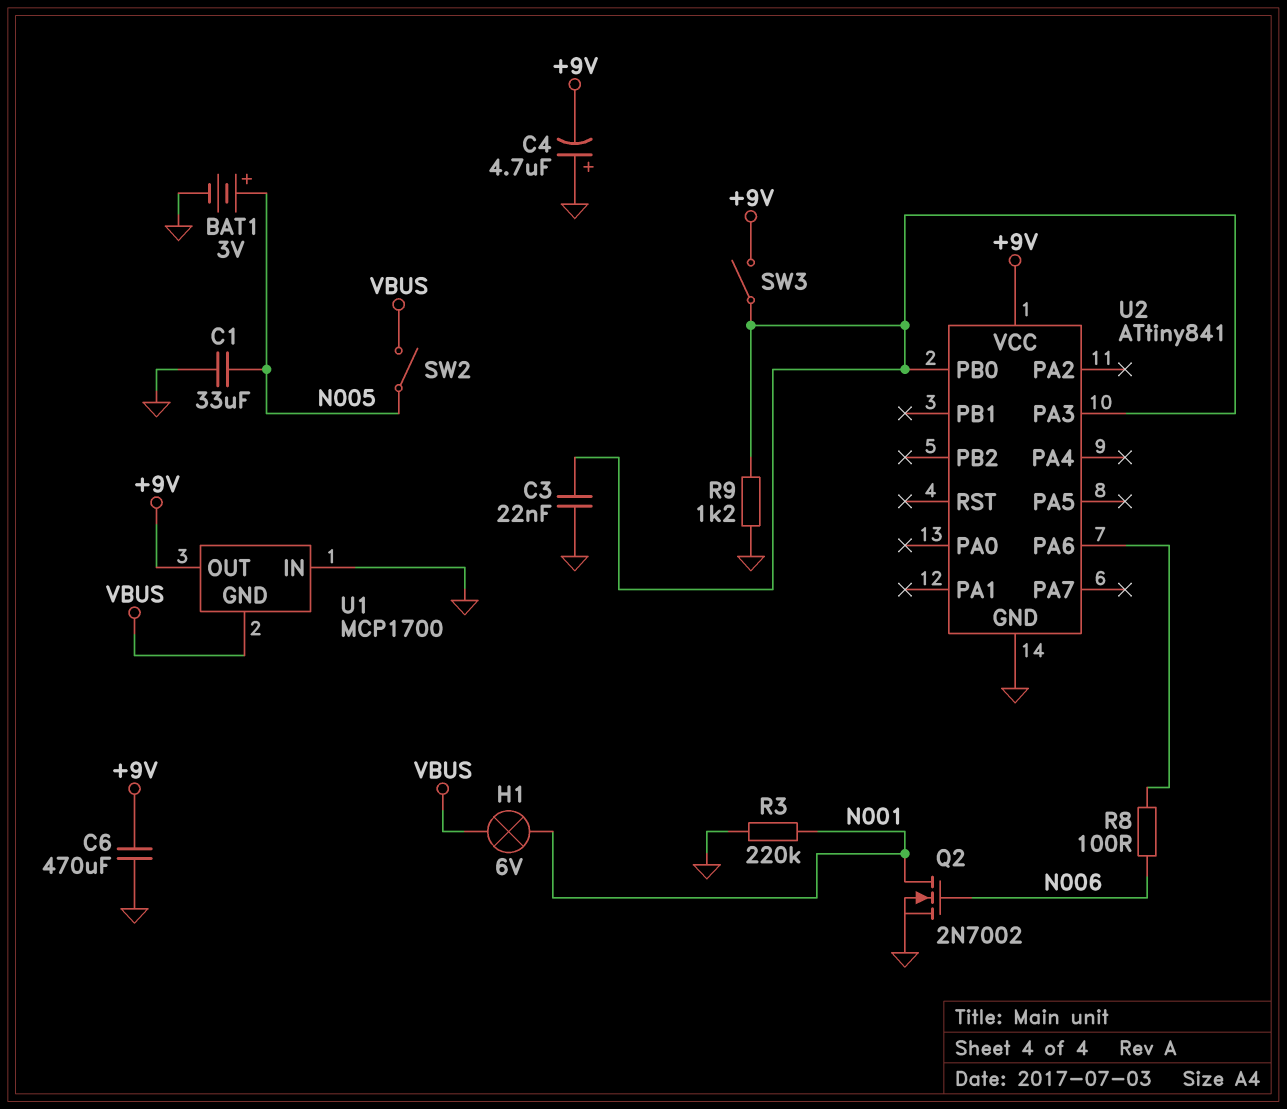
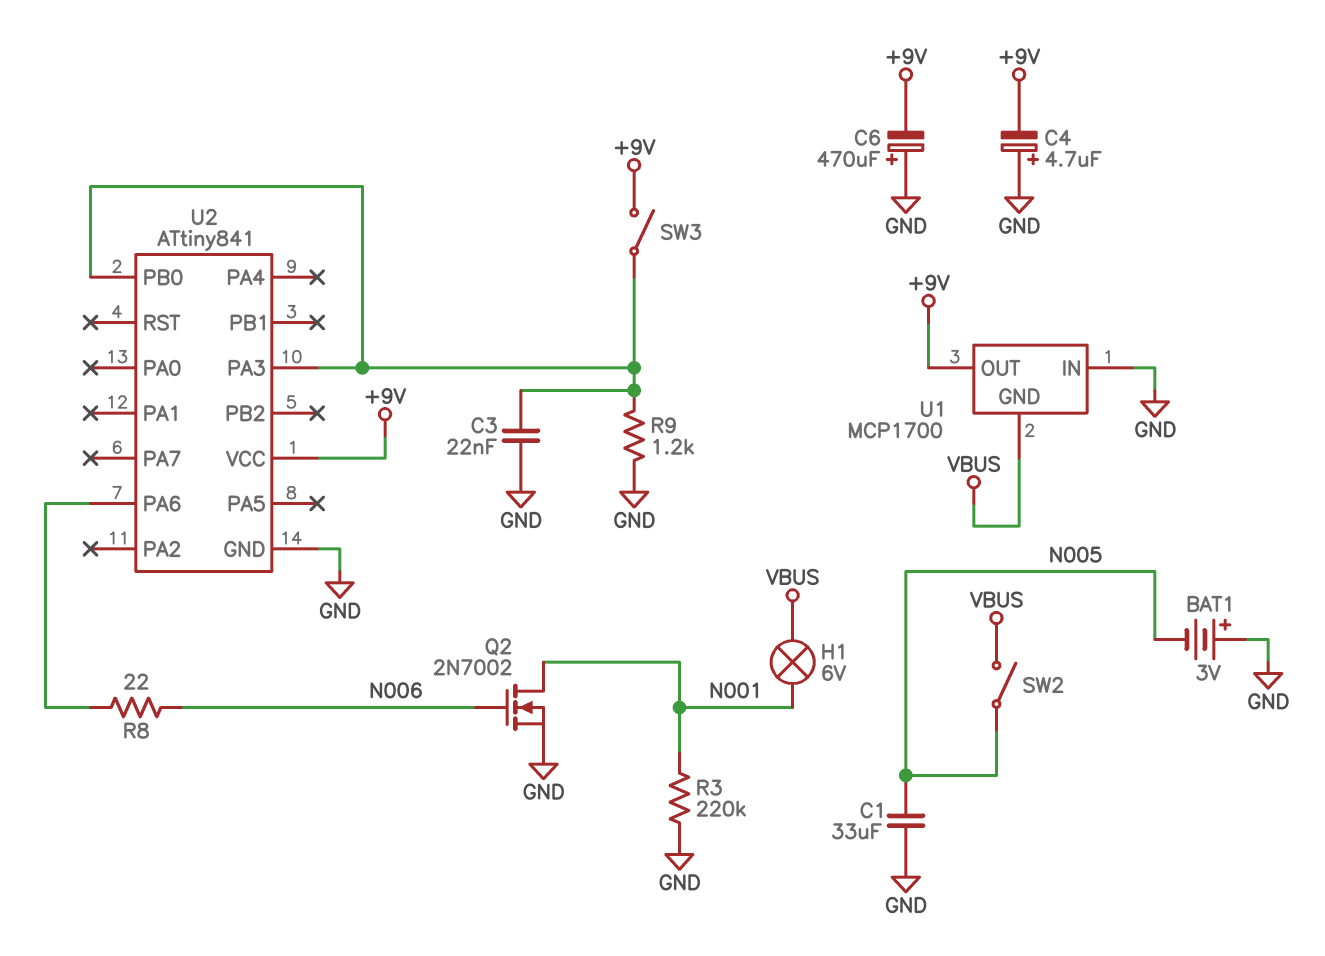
BAT1: 3V (plus N005, minus GND) -> 3V (plus GND, minus N005)
C6: 470uF (+9V, GND) -> 470uF (plus GND, minus +9V)
R8: 100 (N006, U2/PA6) -> 22 (N006, U2/PA6)

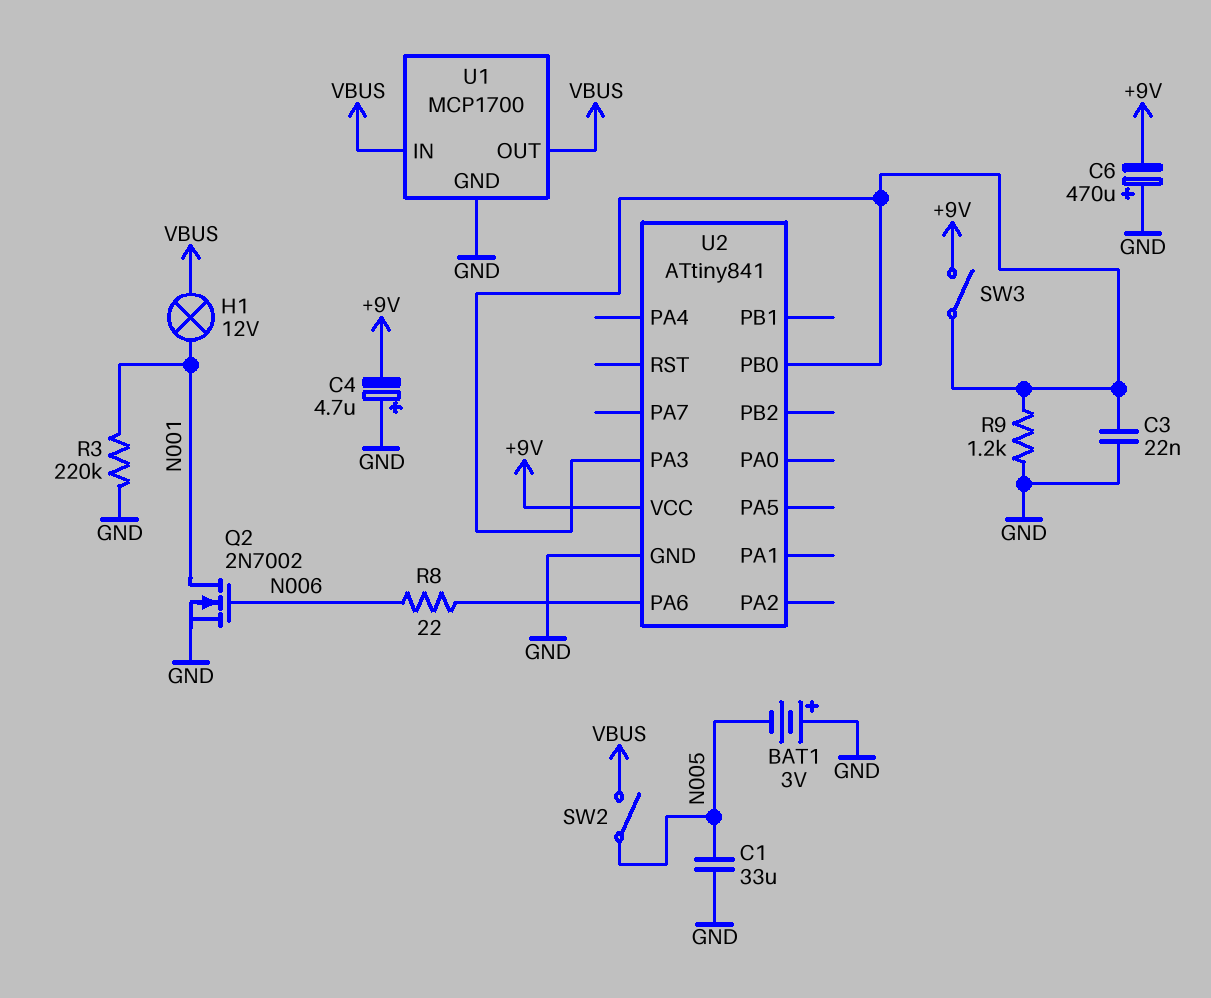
H1: lamp 6V (N001, VBUS) -> lamp 12V (N001, VBUS)
U1 pin GND: VBUS -> GND
U1 pin IN: GND -> VBUS
U1 pin OUT: +9V -> VBUS

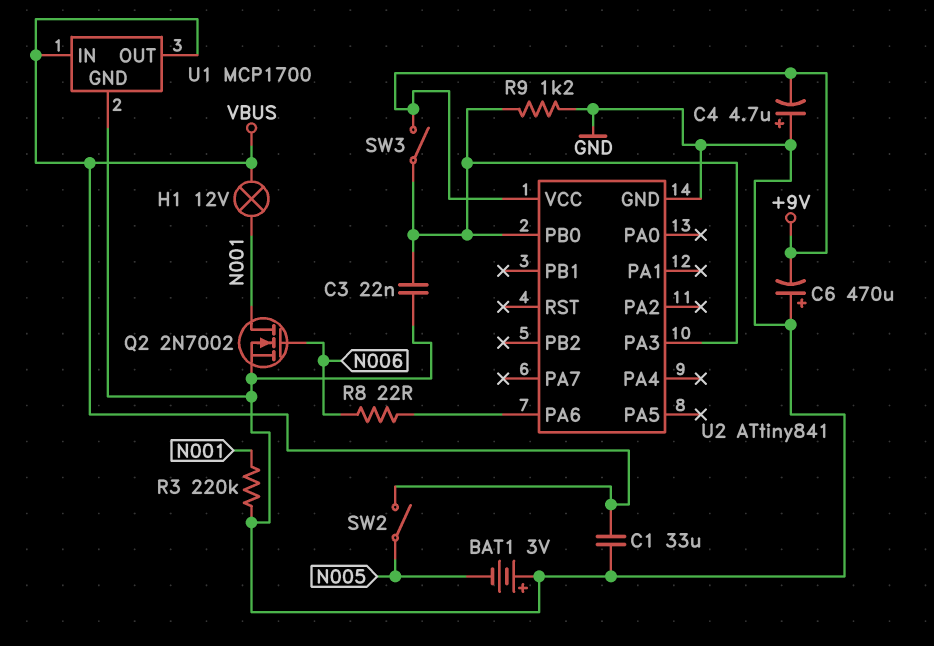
C1: 33uF (GND, N005) -> 33uF (GND, VBUS)

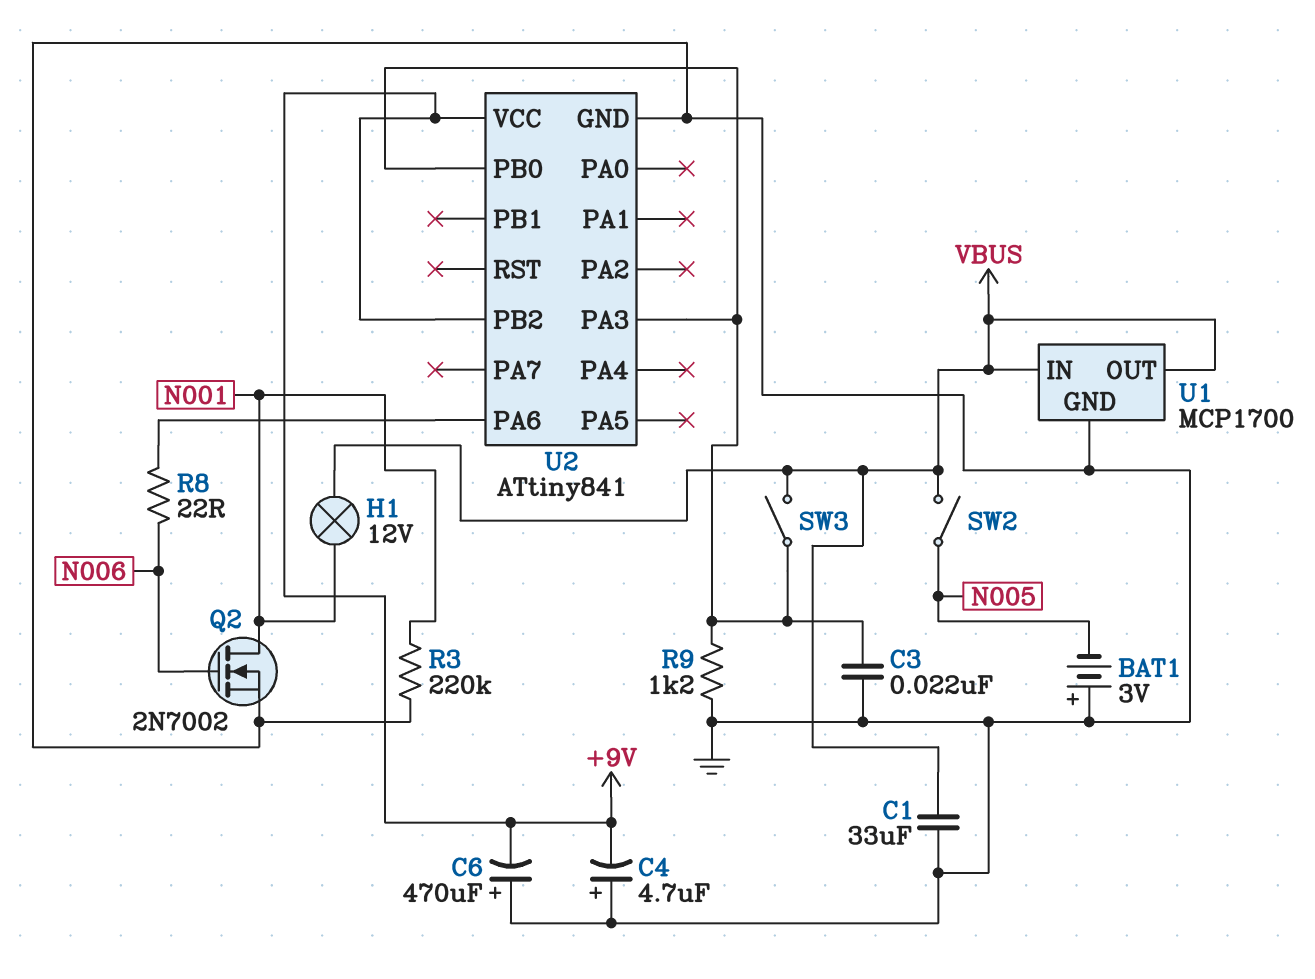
SW3: switch (+9V, U2/PA3) -> switch (U2/PA3, VBUS)
U2 pin PB2: none -> +9V

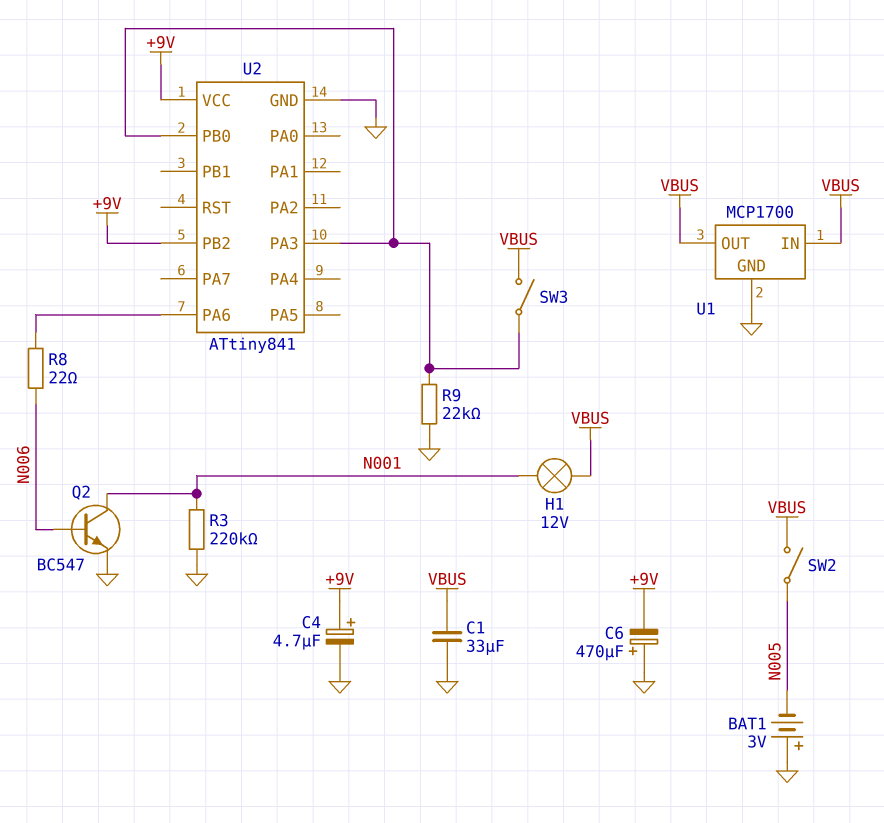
C3: 22nF (GND, U2/PA3) -> none
C4: 4.7uF (plus GND, minus +9V) -> 4.7uF (plus +9V, minus GND)
Q2: NMOS 2N7002 (G N006, D N001, S GND) -> NPN BC547 (B N006, C N001, E GND)
R9: 1.2k (GND, U2/PA3) -> 22k (GND, U2/PA3)

